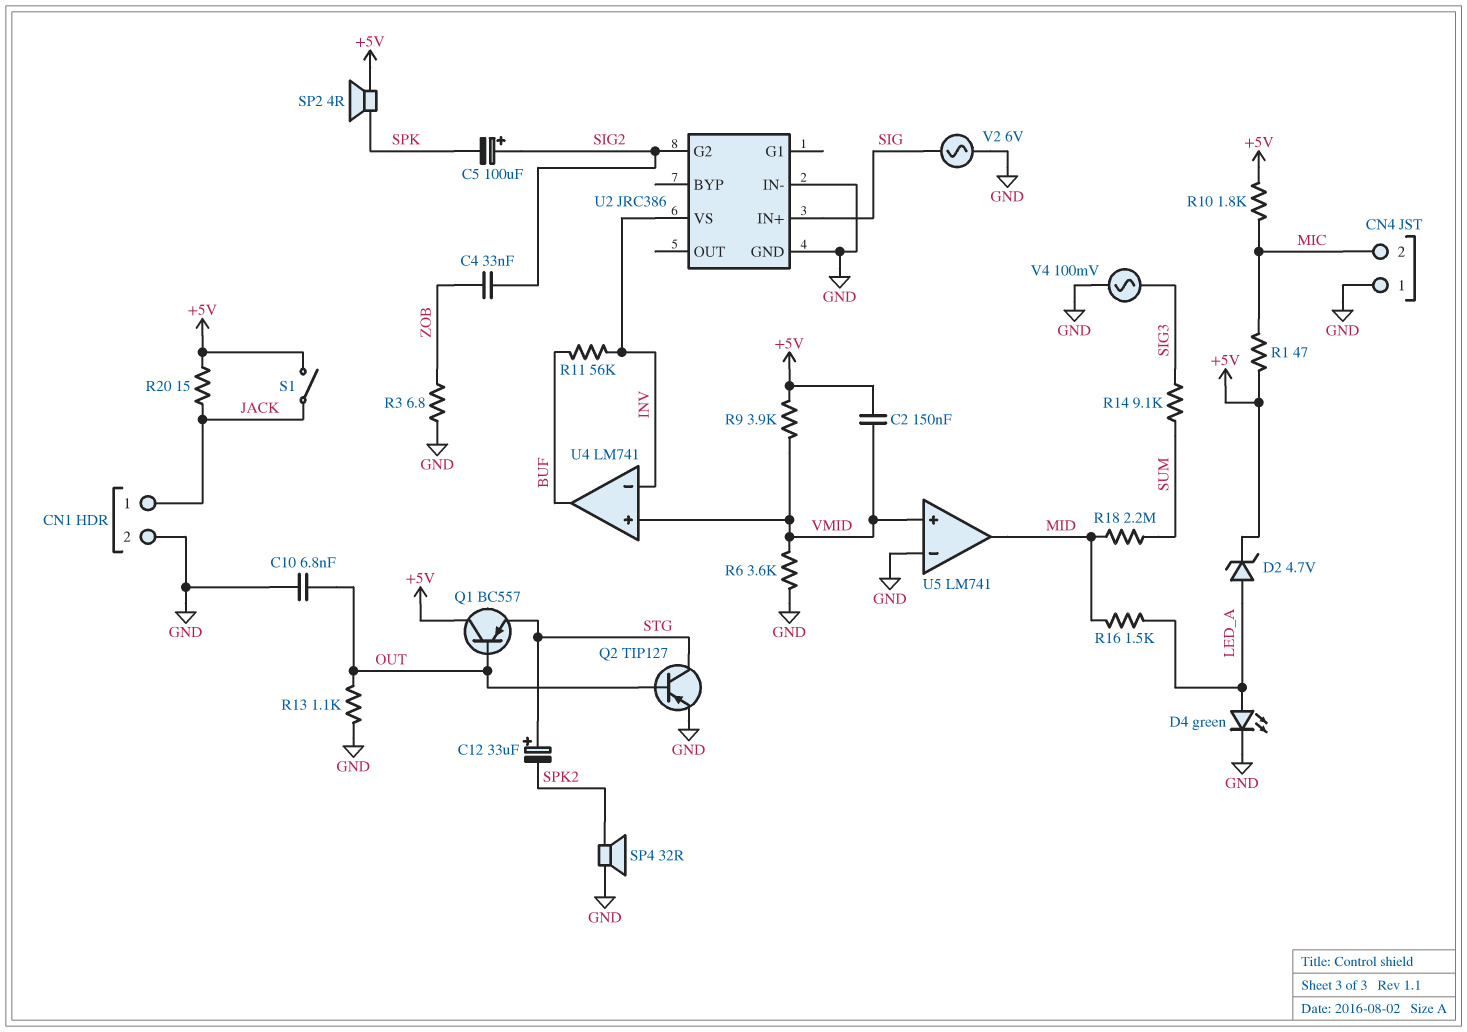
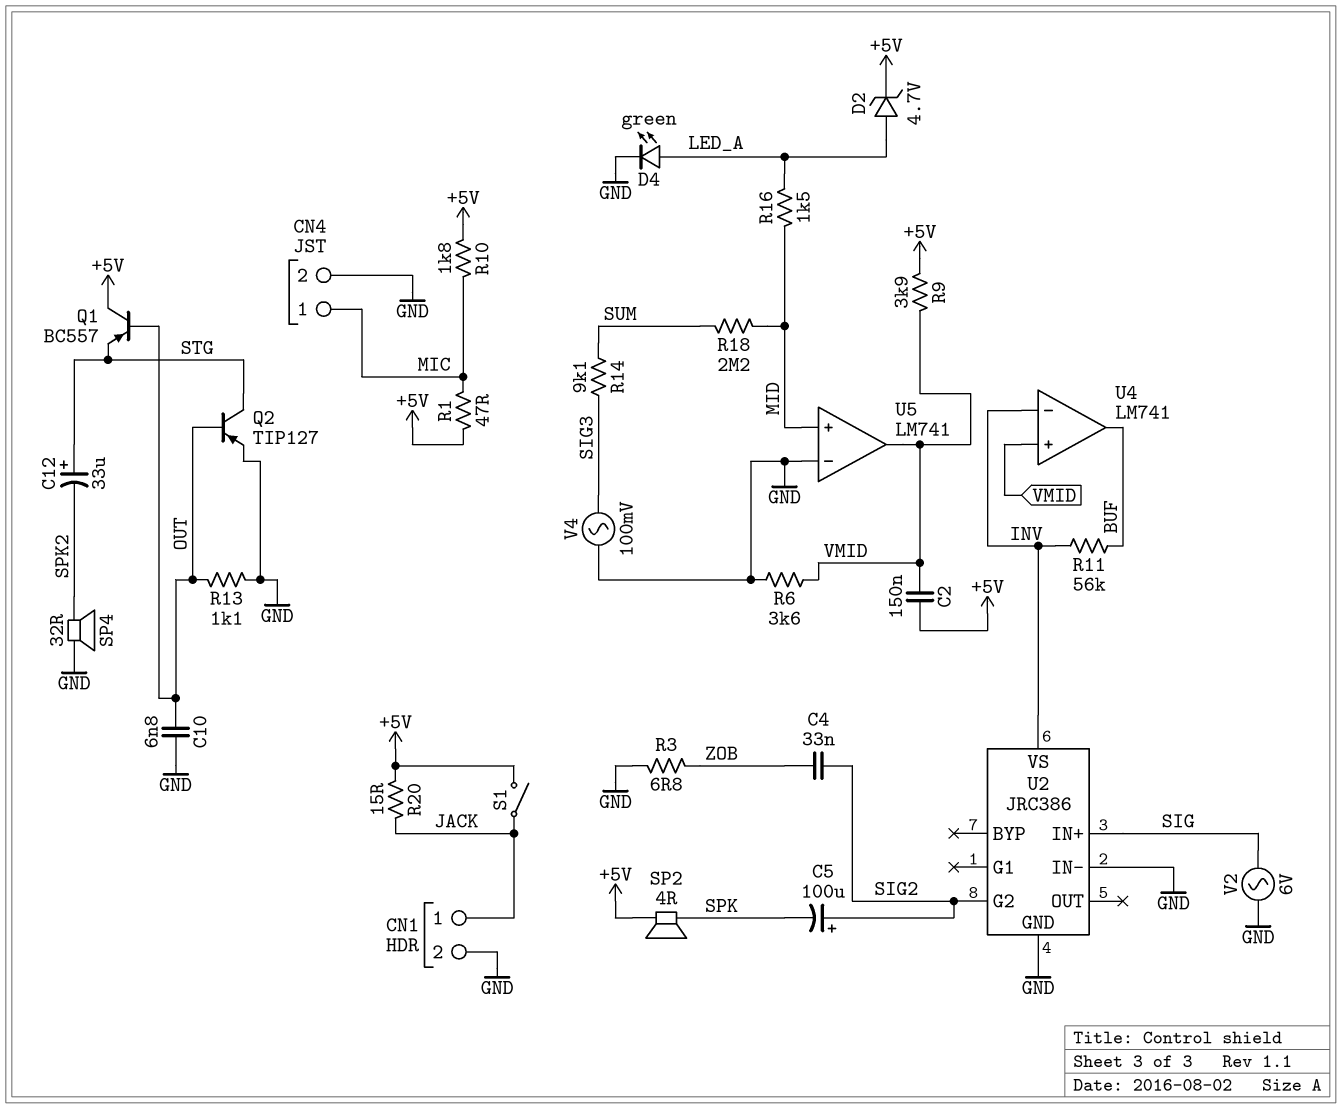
CN4 pin 1: GND -> MIC
CN4 pin 2: MIC -> GND
U5 pin in+: VMID -> MID
U5 pin out: MID -> VMID

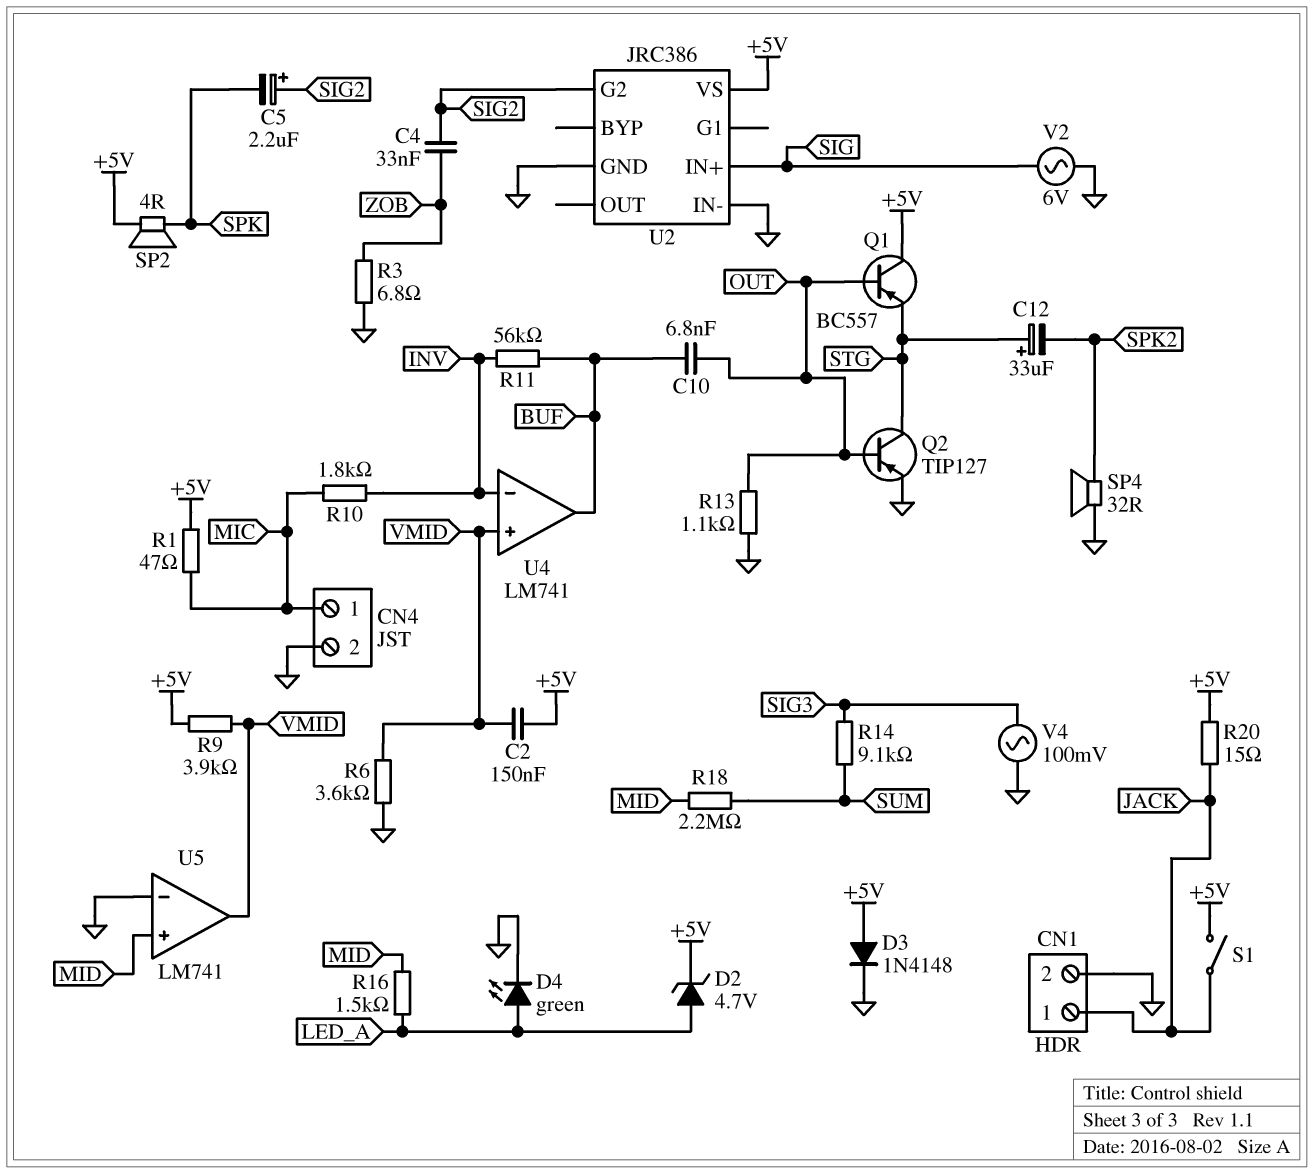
C5: 100uF (plus SIG2, minus SPK) -> 2.2uF (plus SIG2, minus SPK)
C10: 6.8nF (GND, OUT) -> 6.8nF (BUF, OUT)
D3: none -> diode 1N4148 (A +5V, K GND)
R10: 1.8k (+5V, MIC) -> 1.8k (INV, MIC)
U2 pin VS: INV -> +5V

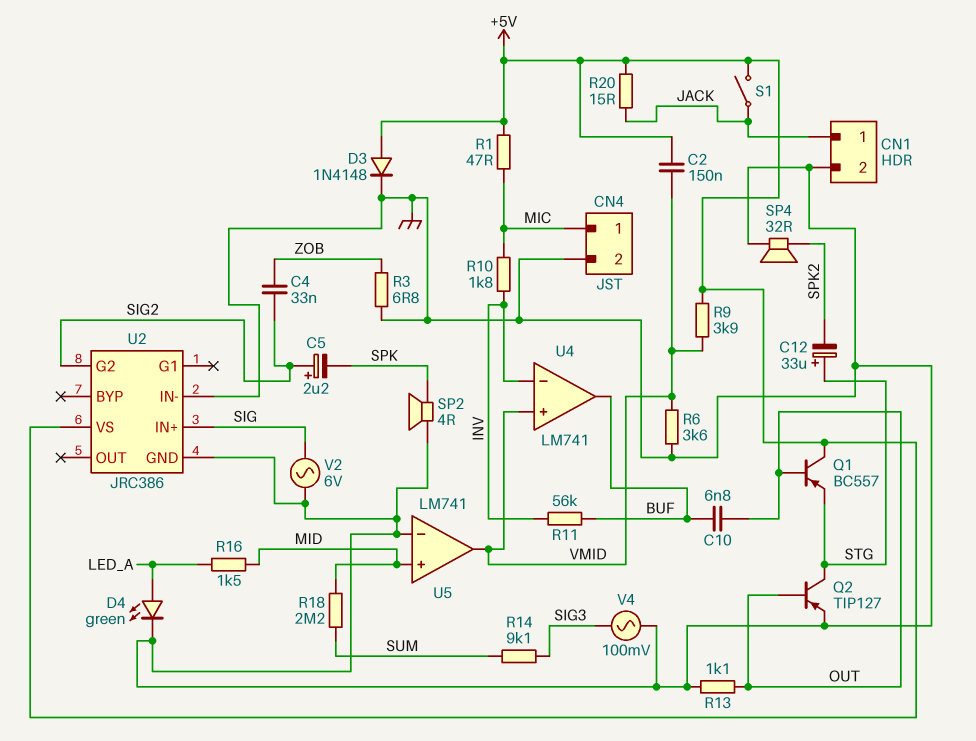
D2: zener 4.7V (A LED_A, K +5V) -> none
SP2: speaker 4R (+5V, SPK) -> speaker 4R (GND, SPK)

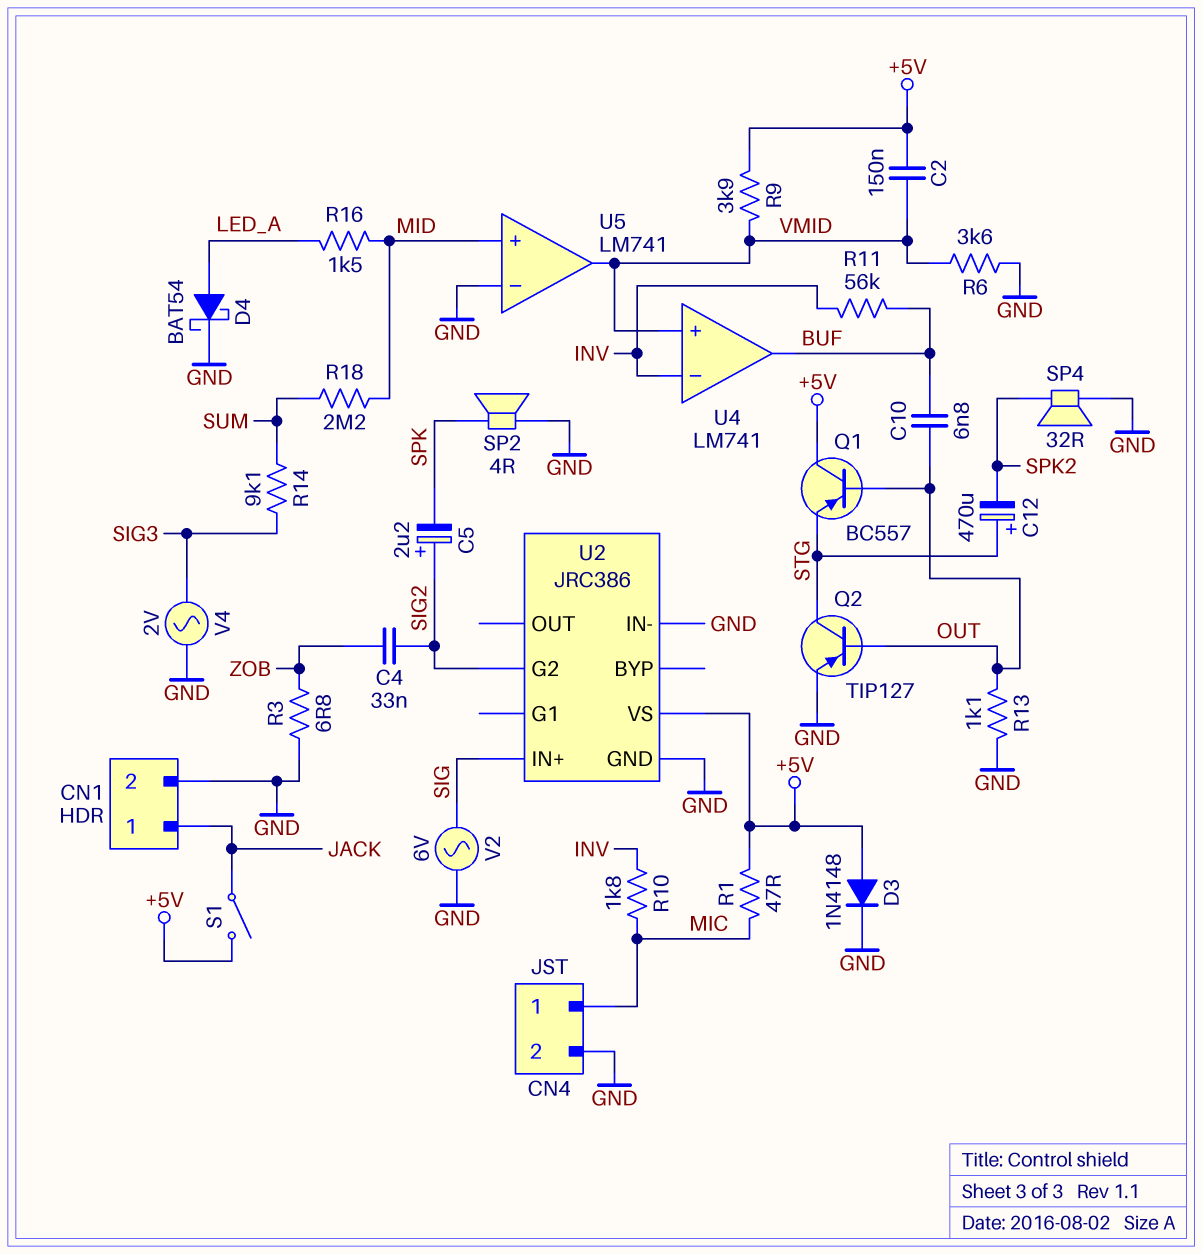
C12: 33uF (plus STG, minus SPK2) -> 470uF (plus STG, minus SPK2)
D4: LED green (A LED_A, K GND) -> schottky BAT54 (A LED_A, K GND)
R20: 15 (+5V, JACK) -> none
V4: AC 100mV (GND, SIG3) -> AC 2V (GND, SIG3)

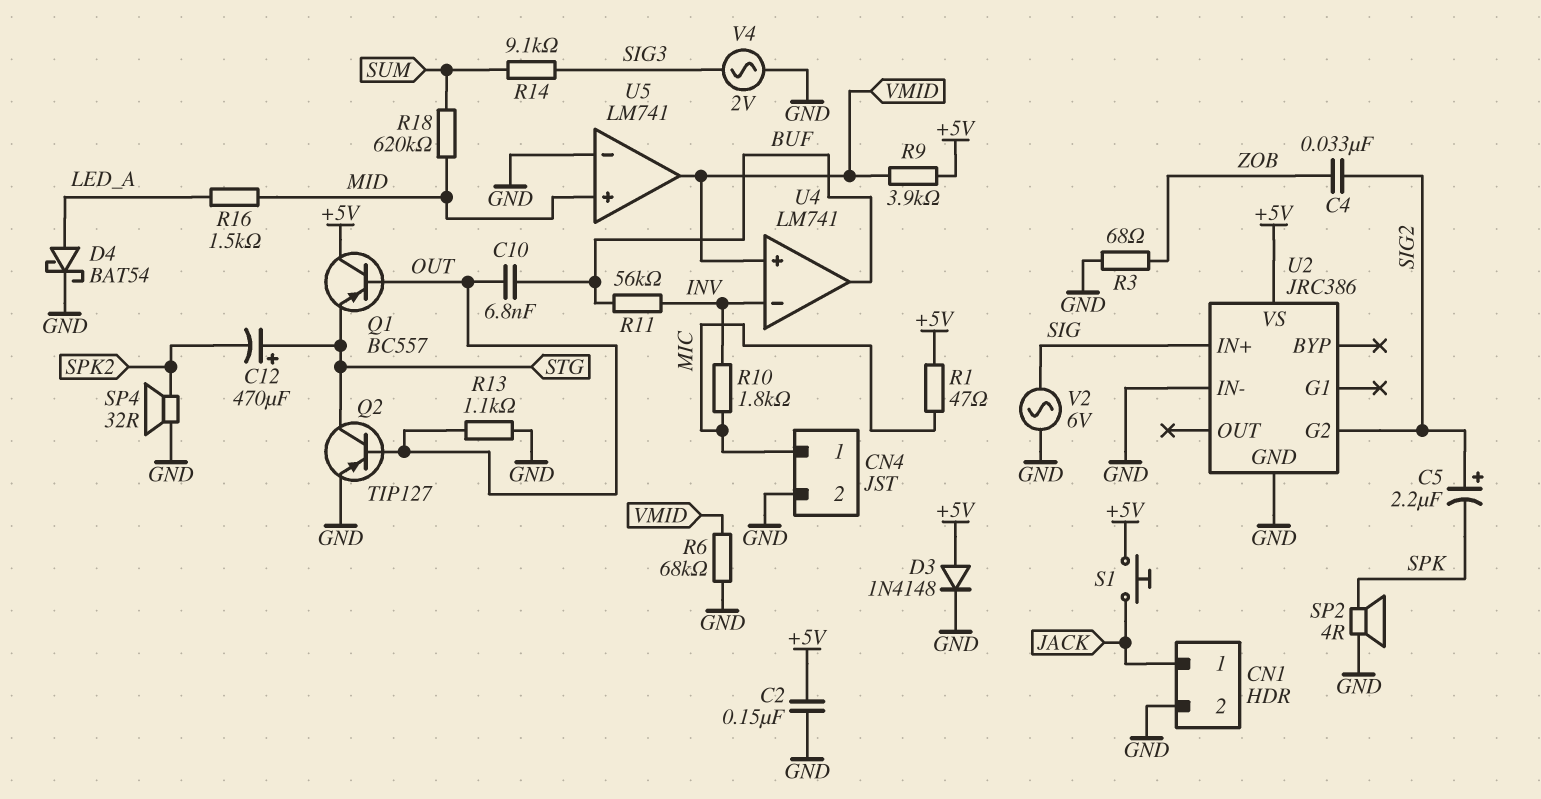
C2: 150nF (+5V, VMID) -> 150nF (+5V, GND)
R3: 6.8 (GND, ZOB) -> 68 (GND, ZOB)
R6: 3.6k (GND, VMID) -> 68k (GND, VMID)
R18: 2.2M (MID, SUM) -> 620k (MID, SUM)
S1: switch (+5V, JACK) -> button (+5V, JACK)

